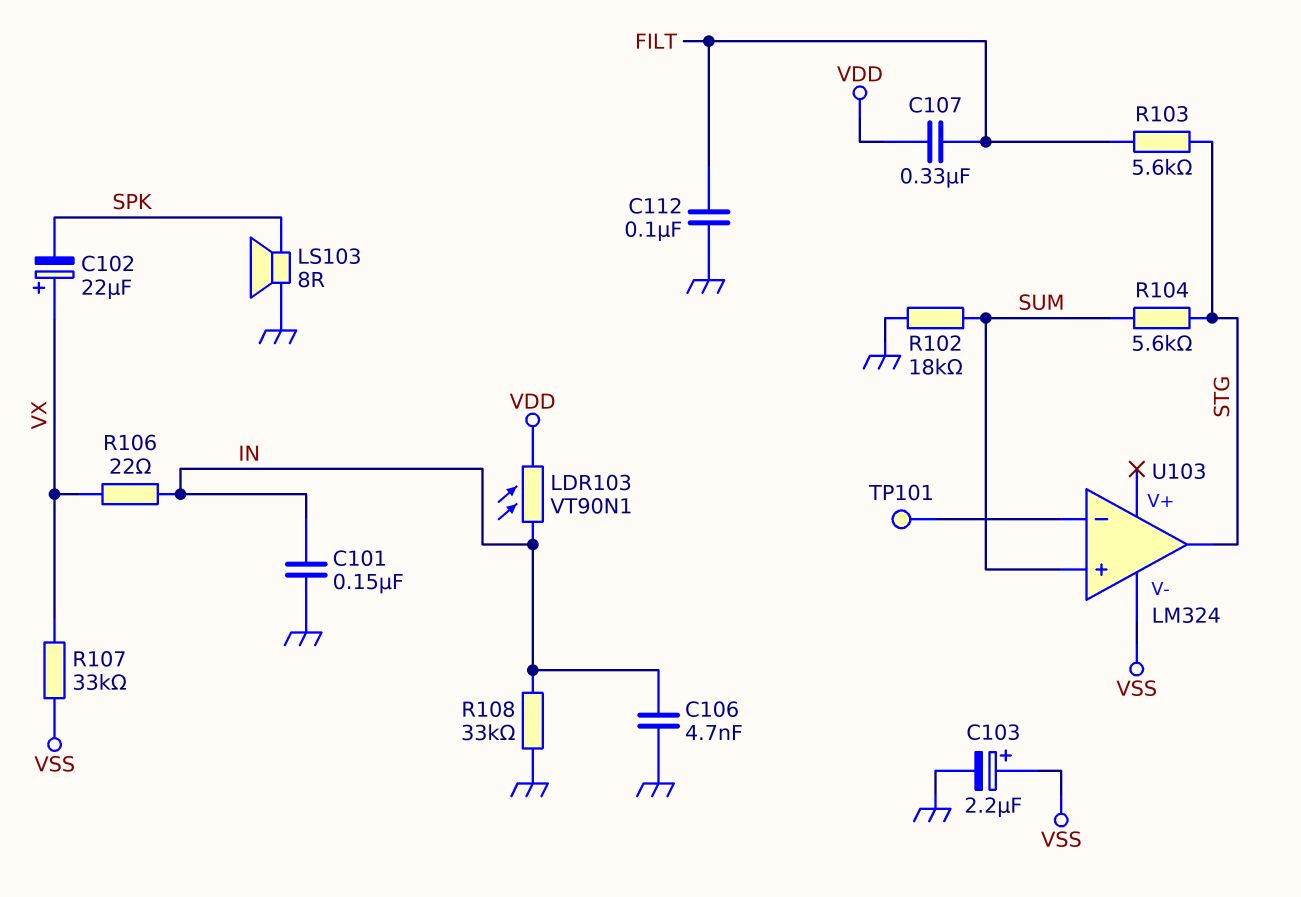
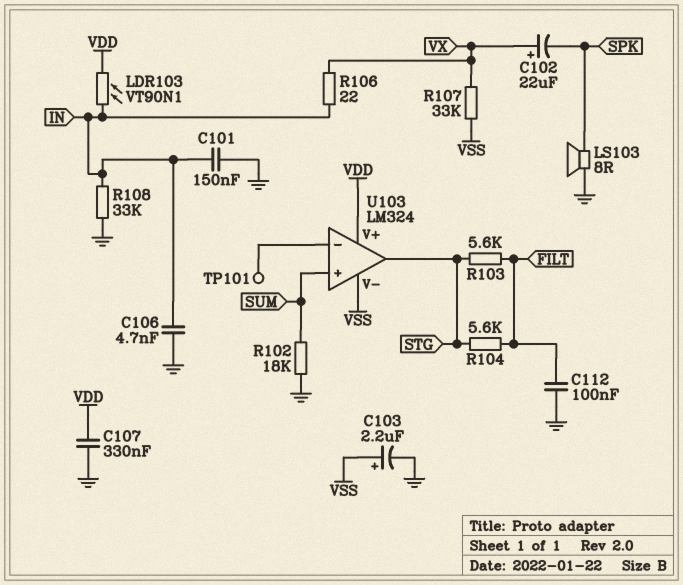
C107: 330nF (FILT, VDD) -> 330nF (GND, VDD)
R104: 5.6k (STG, SUM) -> 5.6k (FILT, STG)
U103 pin V+: none -> VDD

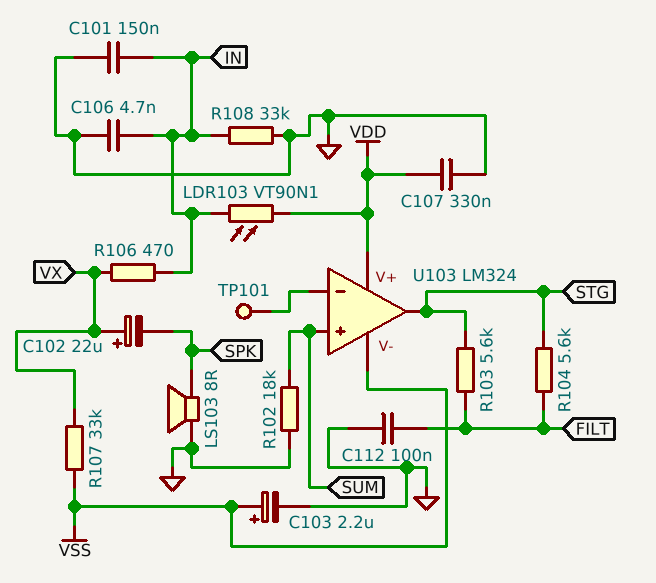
R106: 22 (IN, VX) -> 470 (IN, VX)

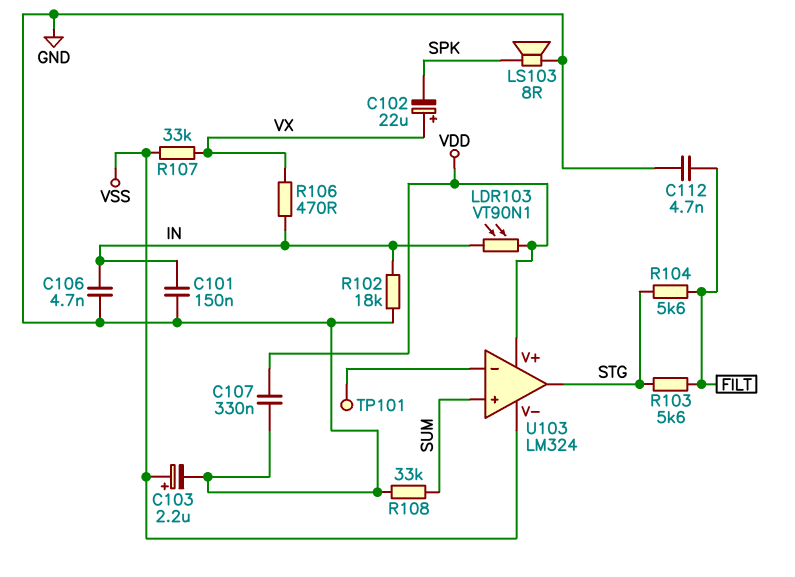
C112: 100nF (FILT, GND) -> 4.7nF (FILT, GND)
R102: 18k (GND, SUM) -> 18k (GND, IN)
R108: 33k (GND, IN) -> 33k (GND, SUM)

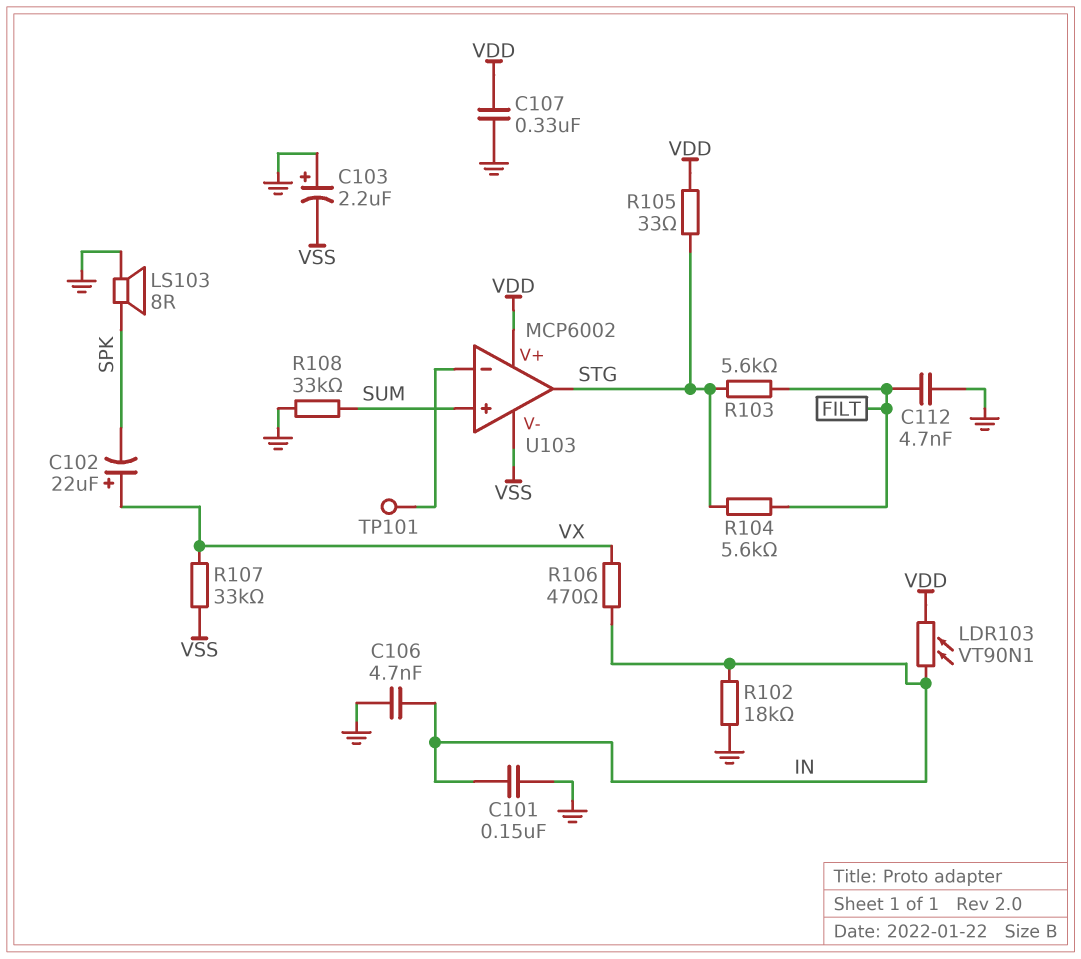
C103: 2.2uF (plus VSS, minus GND) -> 2.2uF (plus GND, minus VSS)
R105: none -> 33 (STG, VDD)
U103: LM324 -> MCP6002

